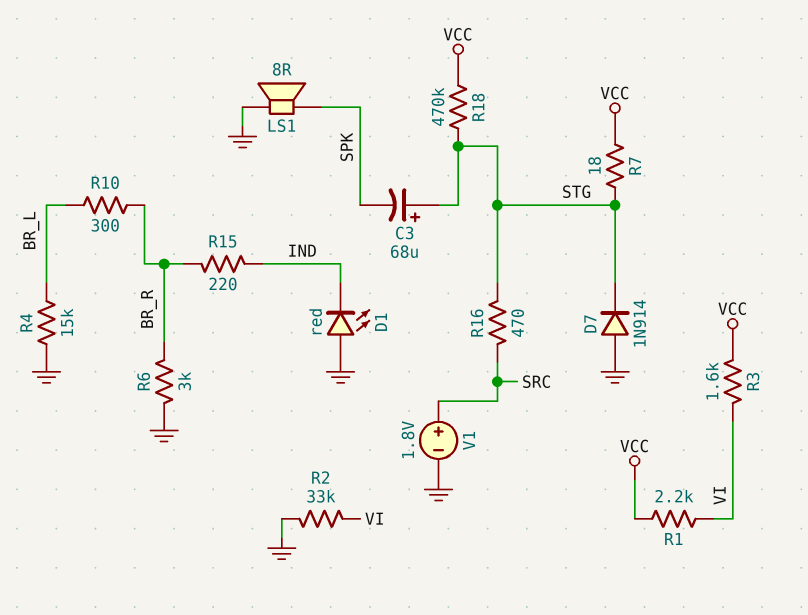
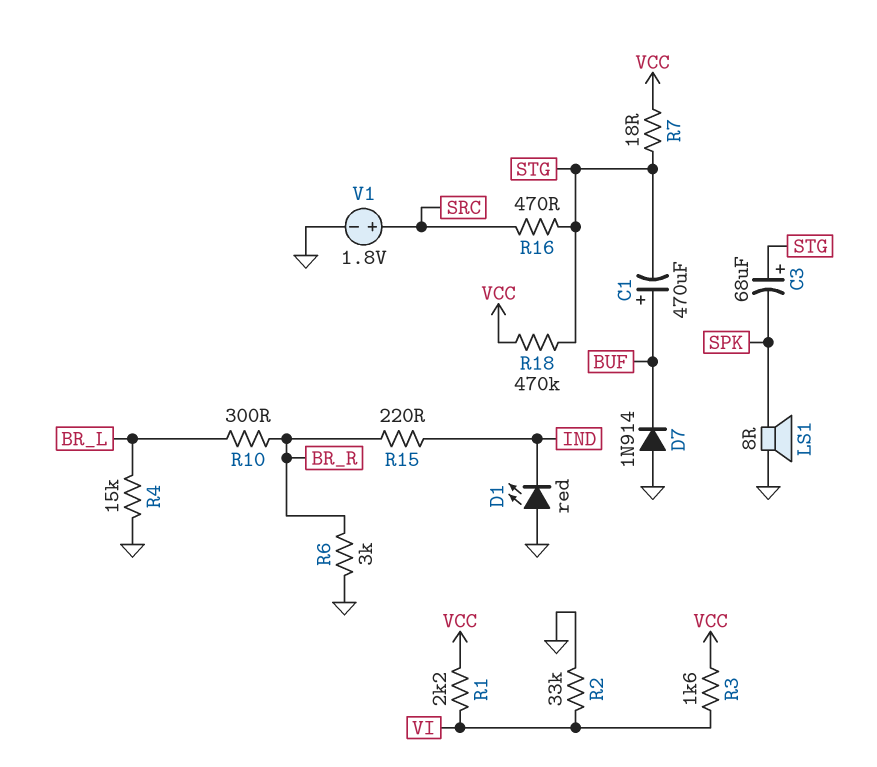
C1: none -> 470uF (plus BUF, minus STG)
D7: diode 1N914 (A GND, K STG) -> diode 1N914 (A GND, K BUF)

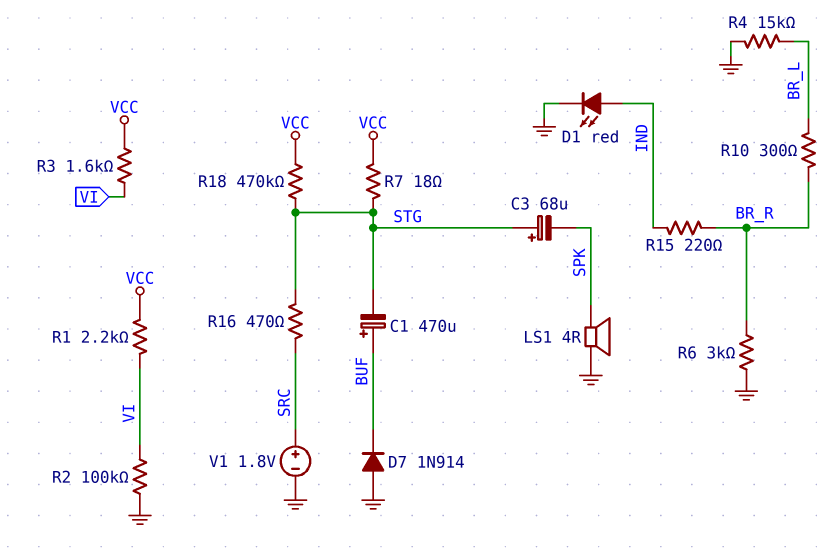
D1: LED red (A GND, K IND) -> LED red (A IND, K GND)
LS1: speaker 8R (GND, SPK) -> speaker 4R (GND, SPK)
R2: 33k (GND, VI) -> 100k (GND, VI)

